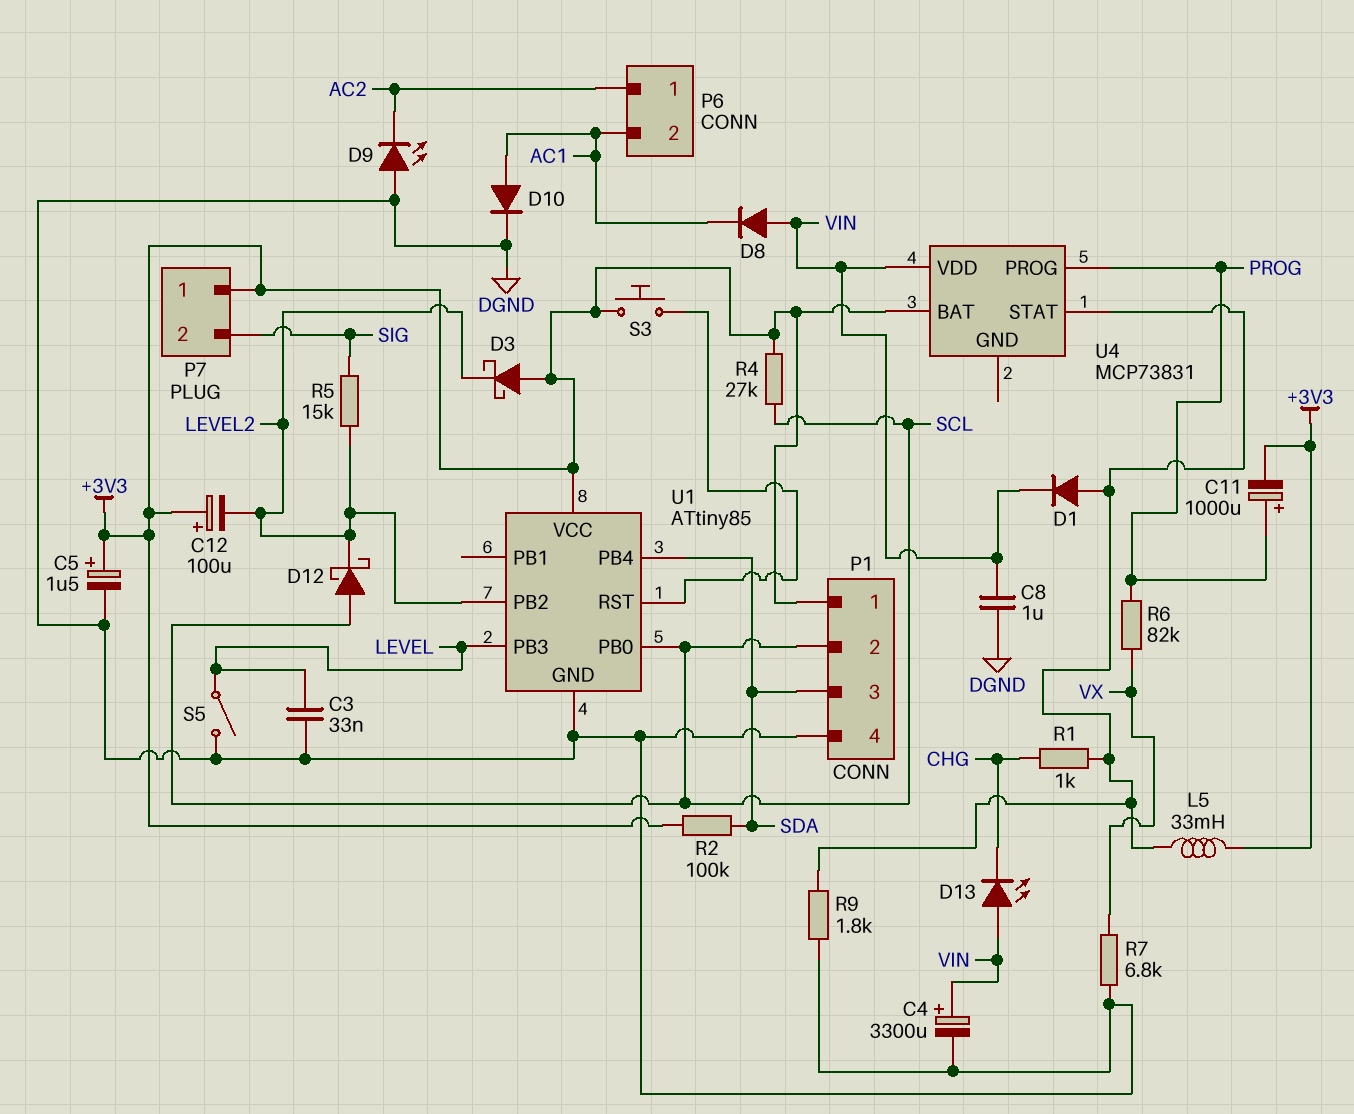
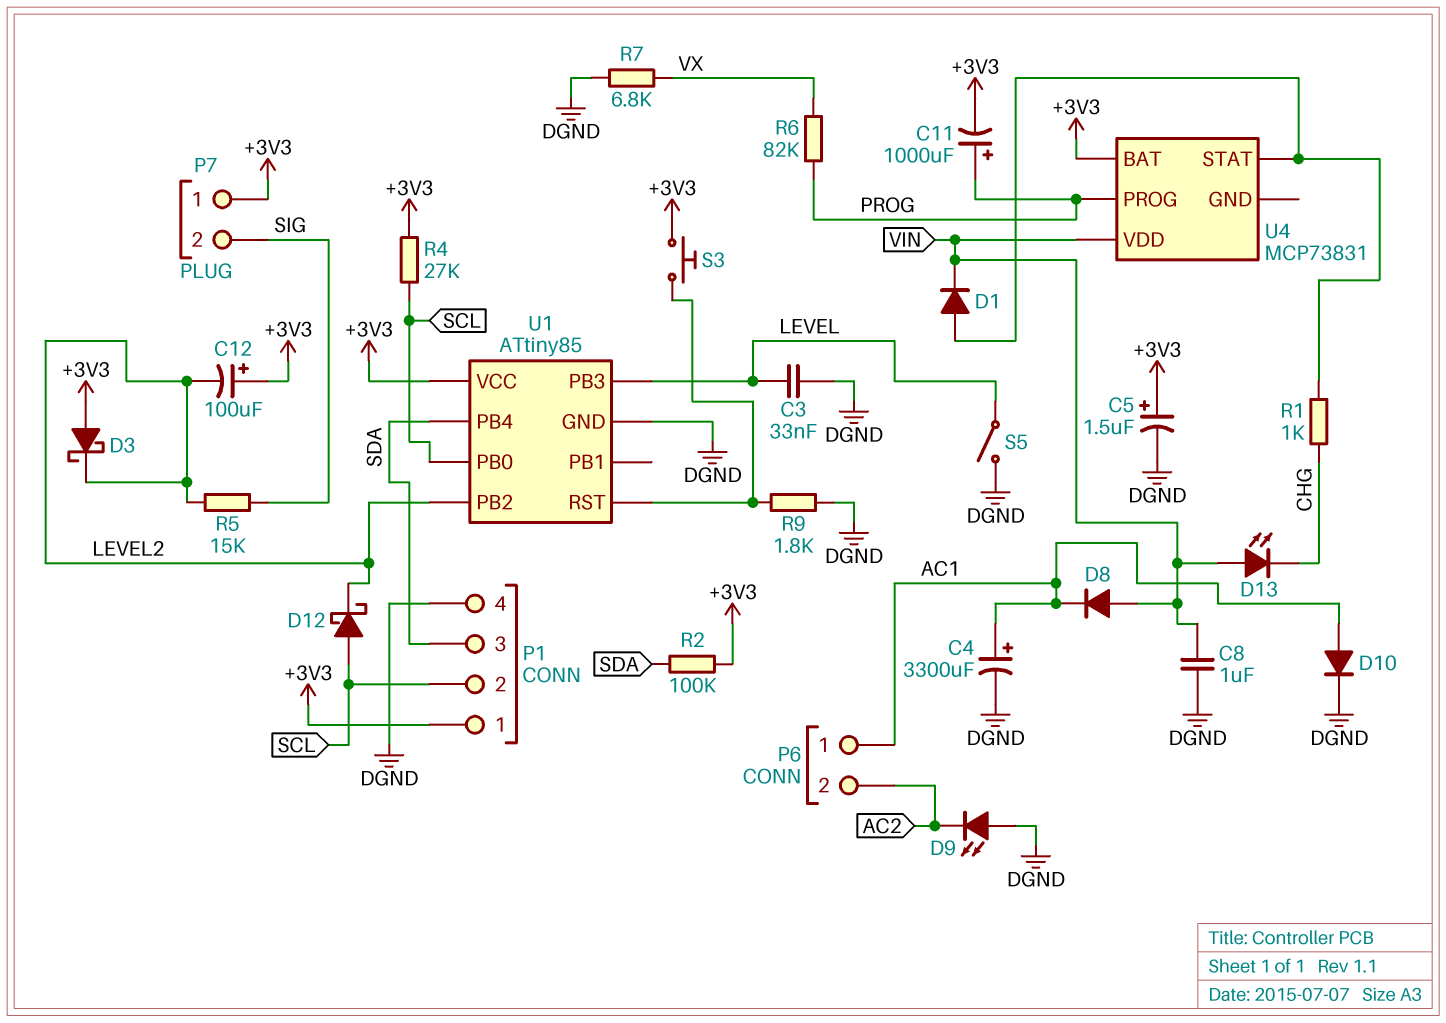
C4: 3300uF (plus VIN, minus DGND) -> 3300uF (plus AC1, minus DGND)
L5: 33mH (+3V3, U4/STAT) -> none
P6 pin 1: AC2 -> AC1
P6 pin 2: AC1 -> AC2
R9: 1.8k (DGND, U4/STAT) -> 1.8k (DGND, U1/RST)

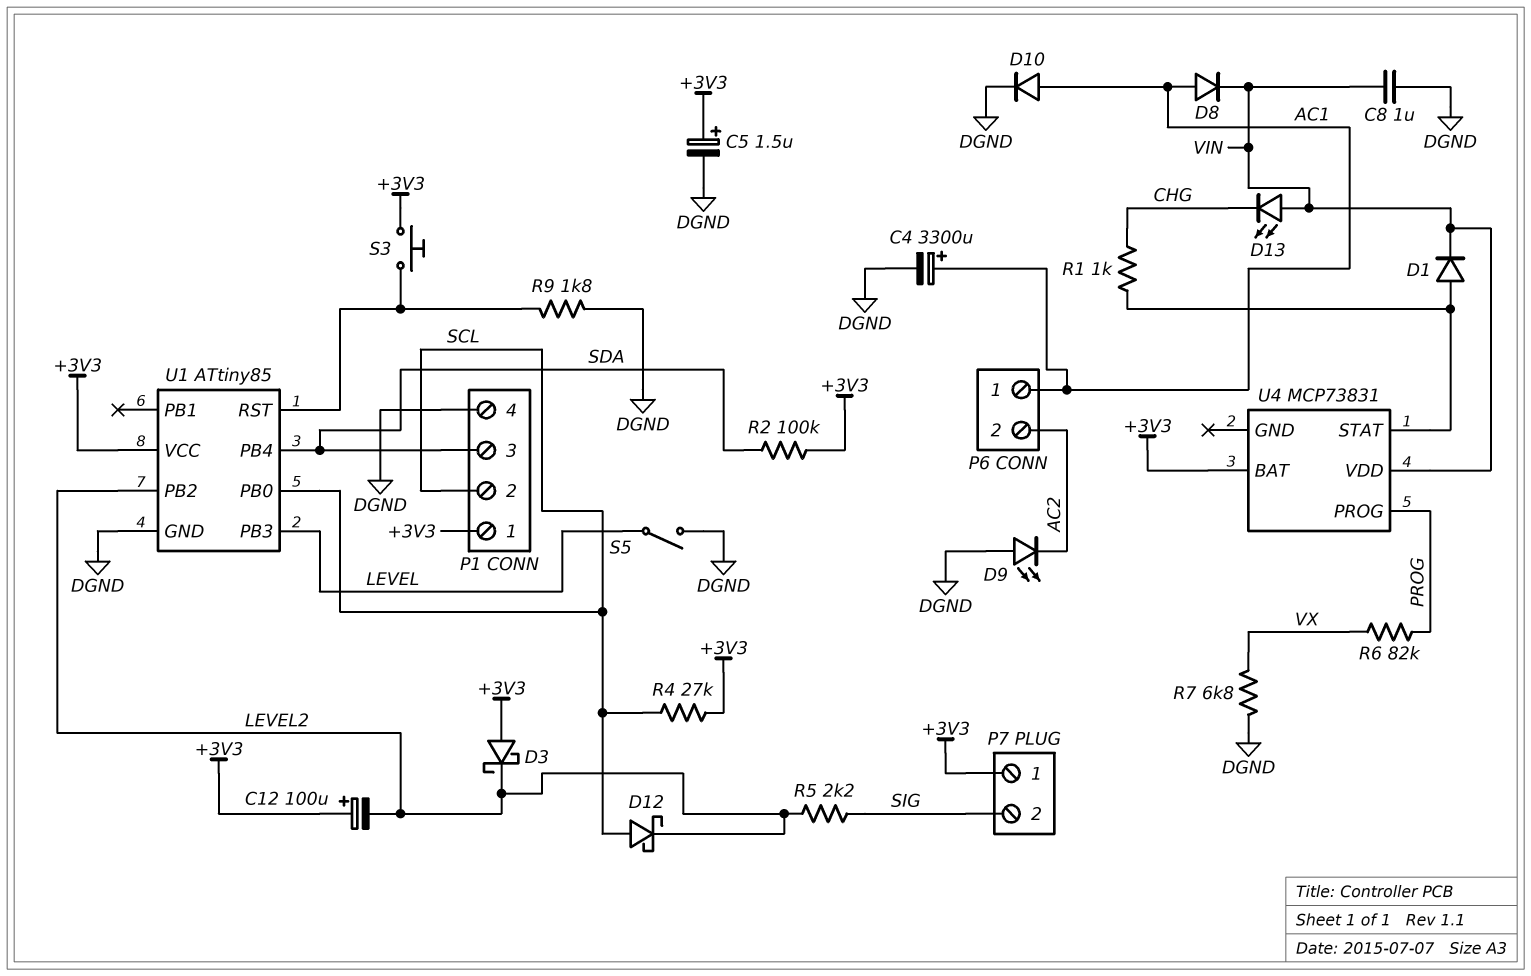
C3: 33nF (DGND, LEVEL) -> none
C11: 1000uF (plus PROG, minus +3V3) -> none
D8: diode (A VIN, K AC1) -> diode (A AC1, K VIN)
R5: 15k (LEVEL2, SIG) -> 2.2k (LEVEL2, SIG)

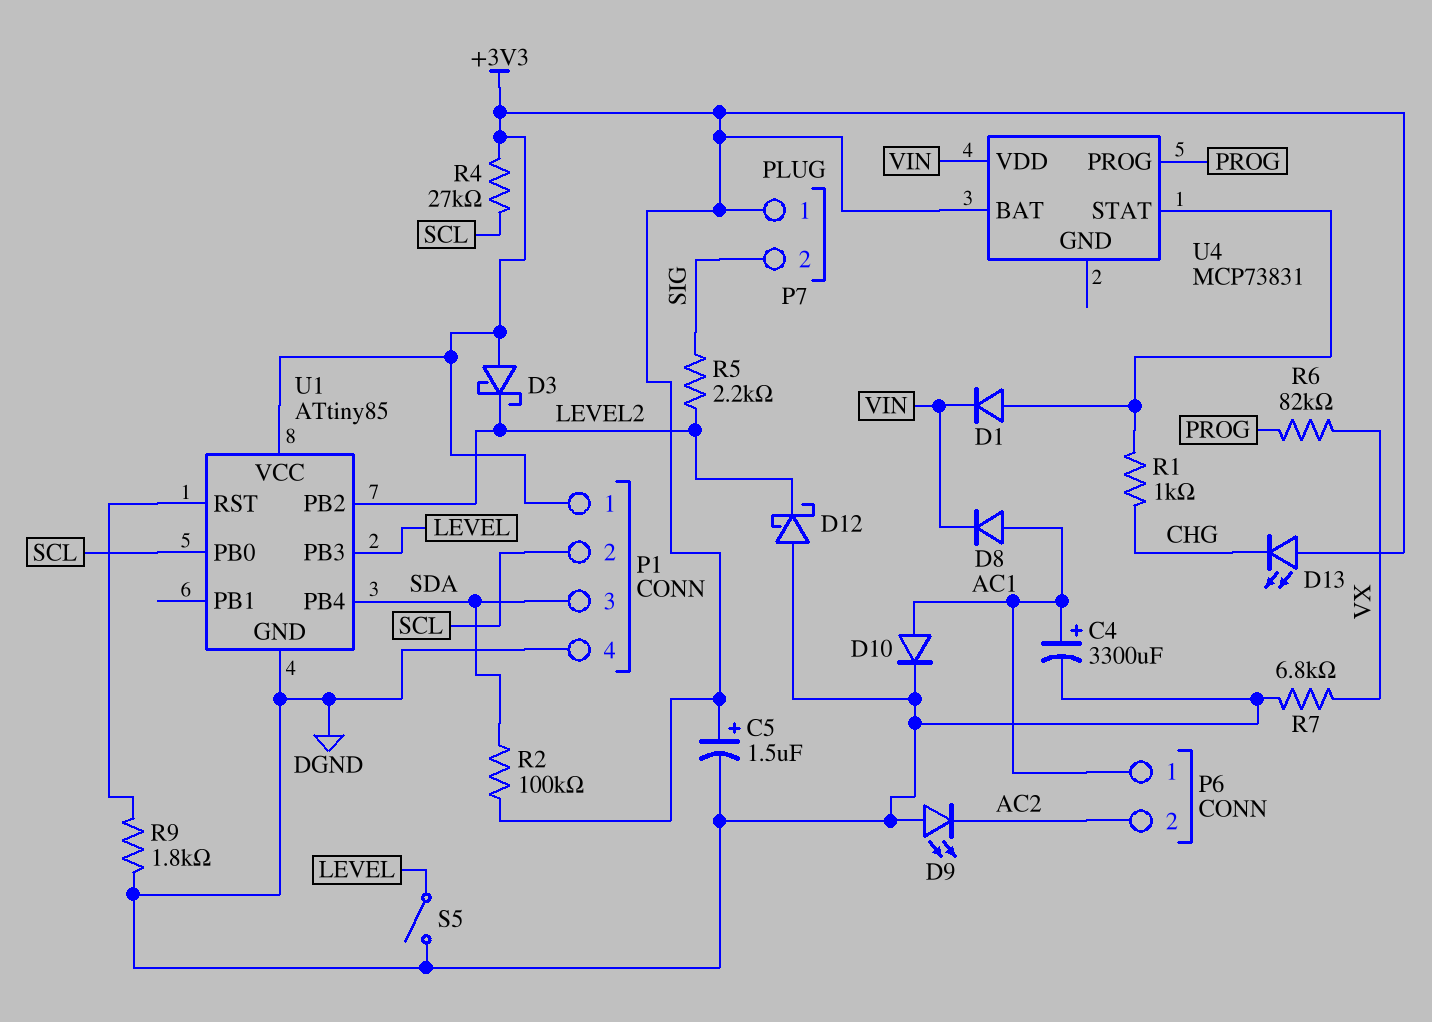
C8: 1uF (DGND, VIN) -> none
C12: 100uF (plus +3V3, minus LEVEL2) -> none
D12: schottky (A SCL, K LEVEL2) -> schottky (A DGND, K LEVEL2)
D13: LED (A VIN, K CHG) -> LED (A +3V3, K CHG)
S3: button (+3V3, U1/RST) -> none

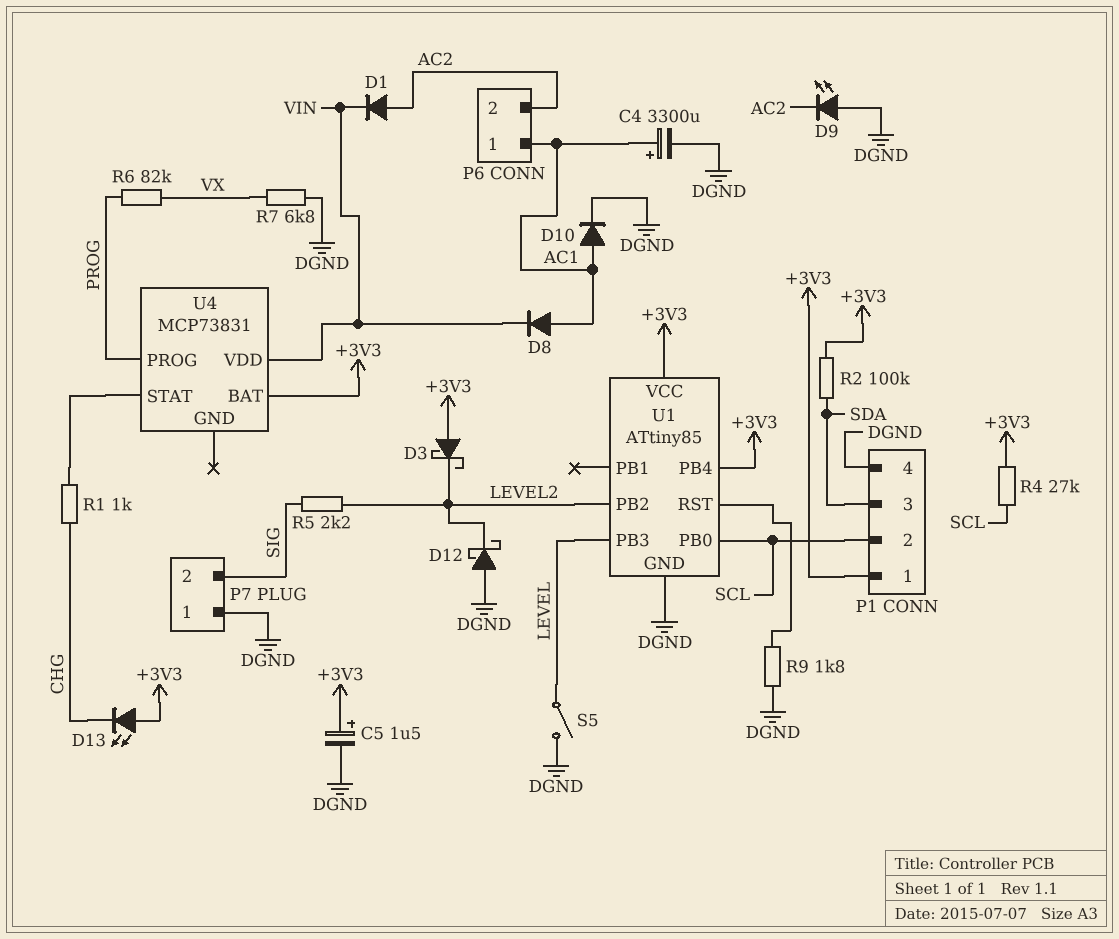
D1: diode (A U4/STAT, K VIN) -> diode (A AC2, K VIN)
P7 pin 1: +3V3 -> DGND
U1 pin PB4: SDA -> +3V3

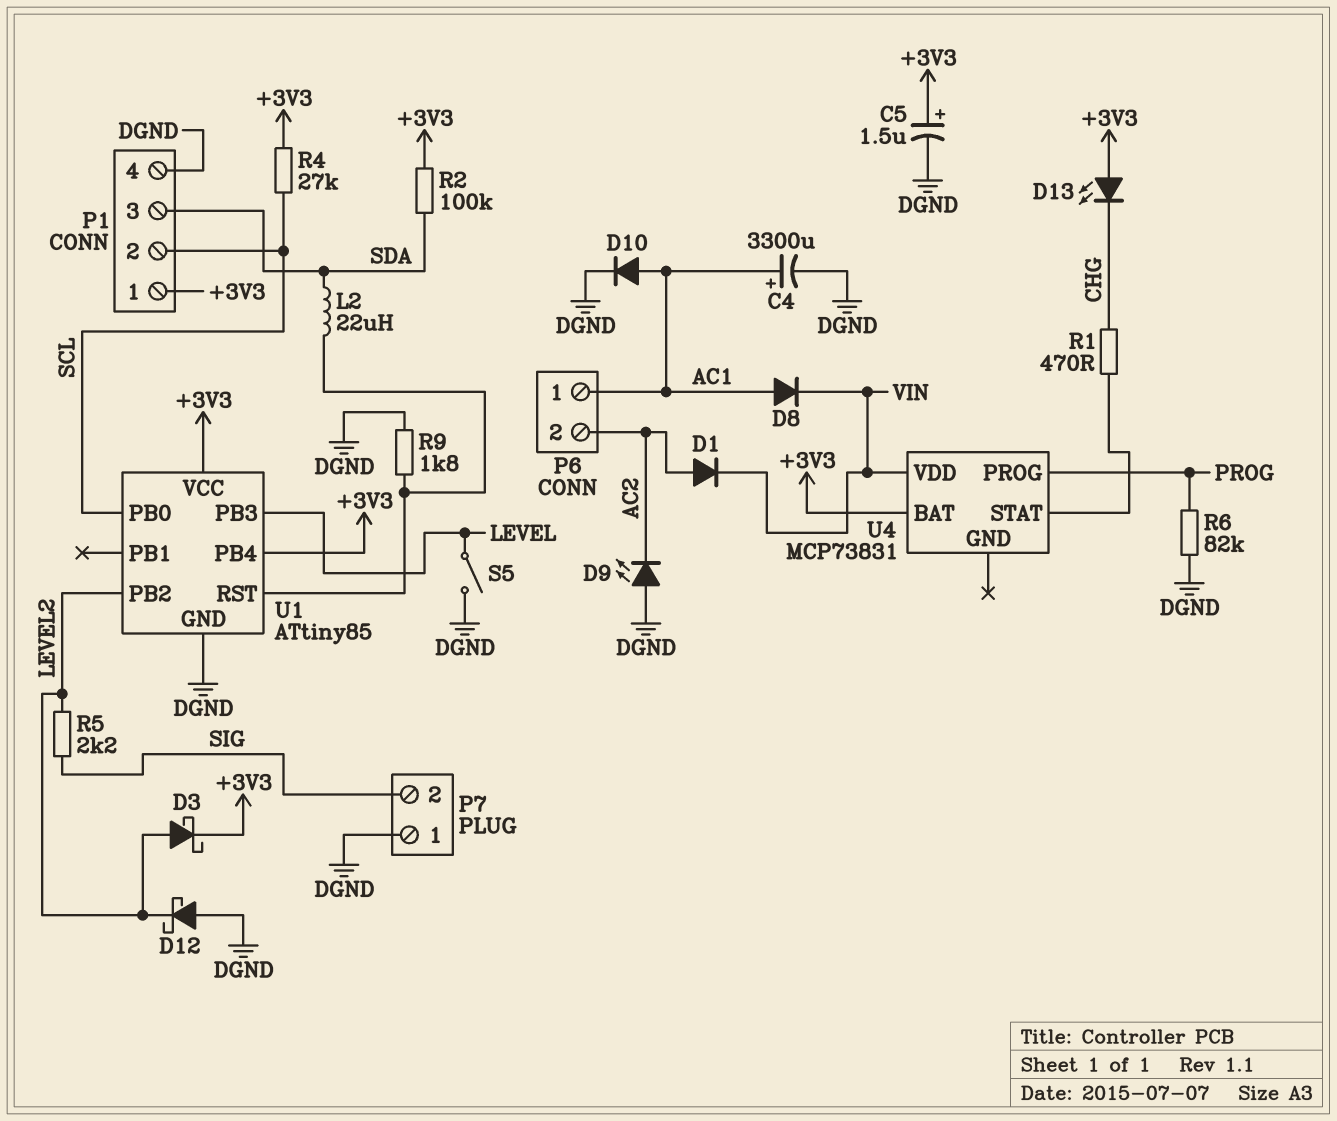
D3: schottky (A +3V3, K LEVEL2) -> schottky (A LEVEL2, K +3V3)
L2: none -> 22uH (SDA, U1/RST)
R1: 1k (CHG, U4/STAT) -> 470 (CHG, U4/STAT)
R6: 82k (PROG, VX) -> 82k (DGND, PROG)
R7: 6.8k (DGND, VX) -> none

